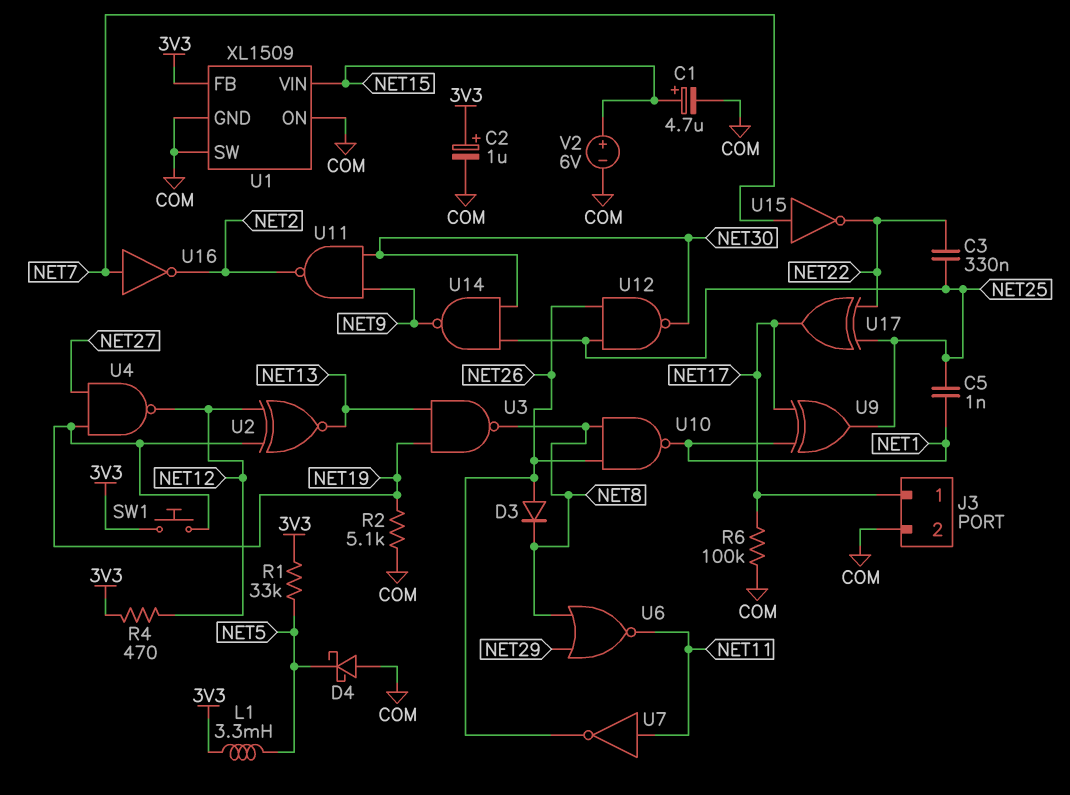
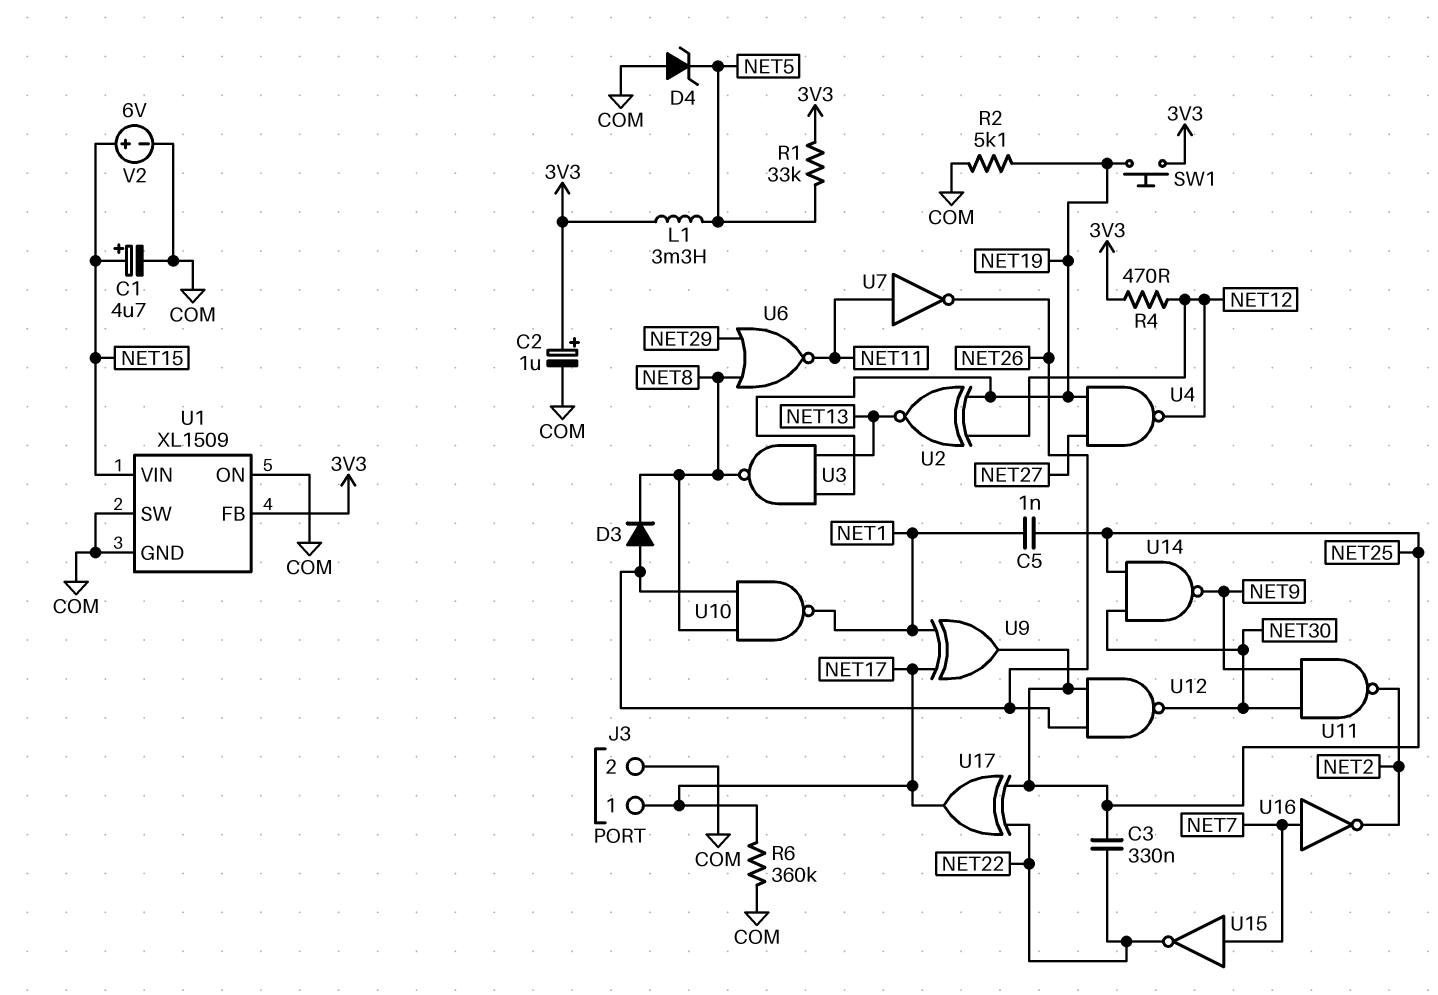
D4: schottky (A COM, K NET5) -> zener (A COM, K NET5)
R6: 100k (COM, NET17) -> 360k (COM, NET17)

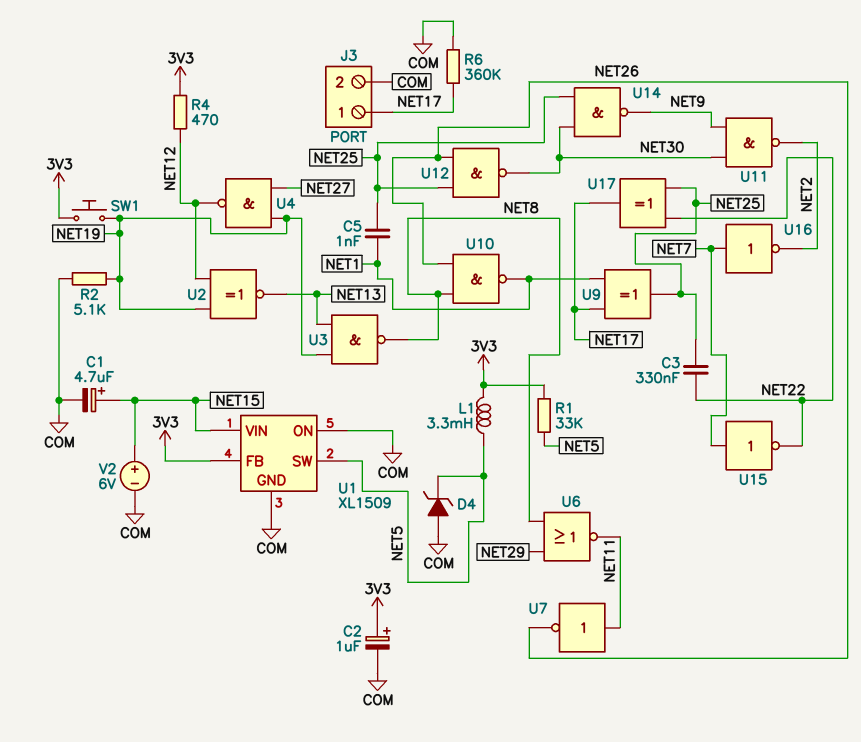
D3: diode (A NET26, K NET8) -> none
U1 pin SW: COM -> NET5

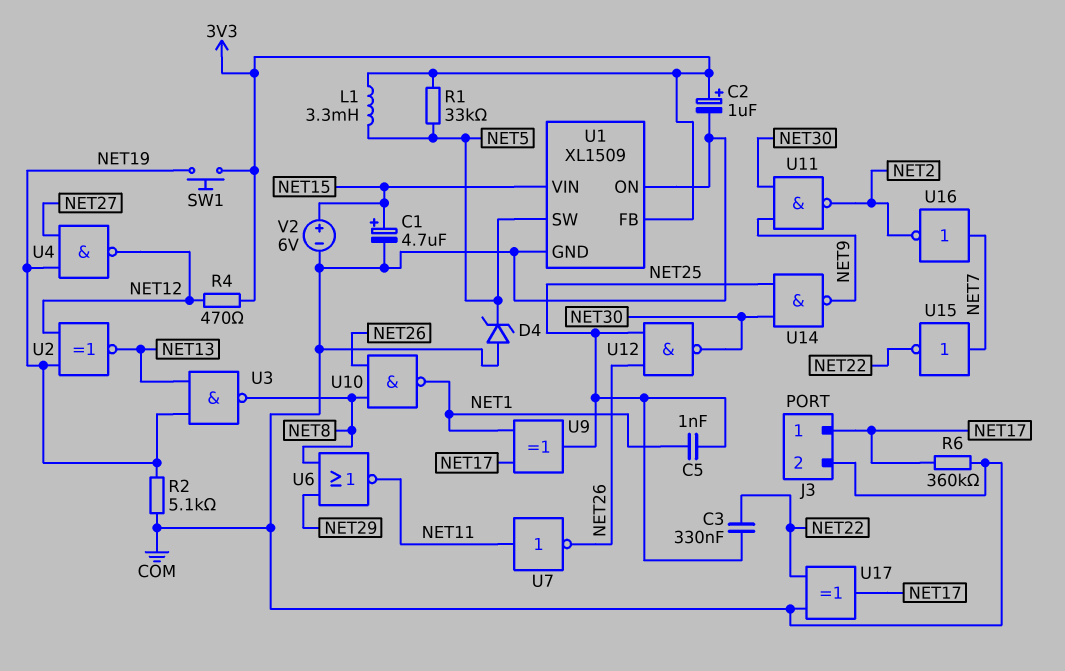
U17: XOR (in NET22, in NET25, out NET17) -> XOR (in COM, in NET22, out NET17)

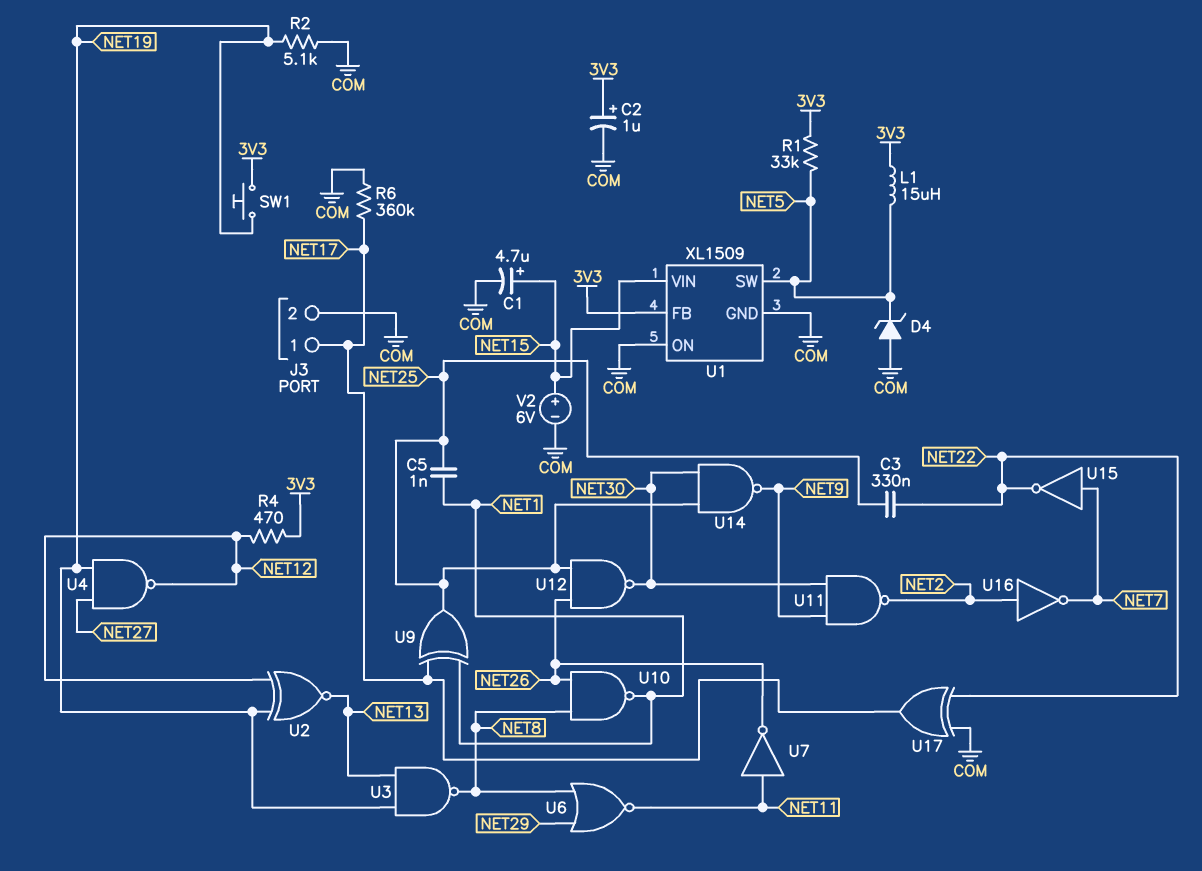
L1: 3.3mH (3V3, NET5) -> 15uH (3V3, NET5)
U16: NOT (in NET7, out NET2) -> NOT (in NET2, out NET7)

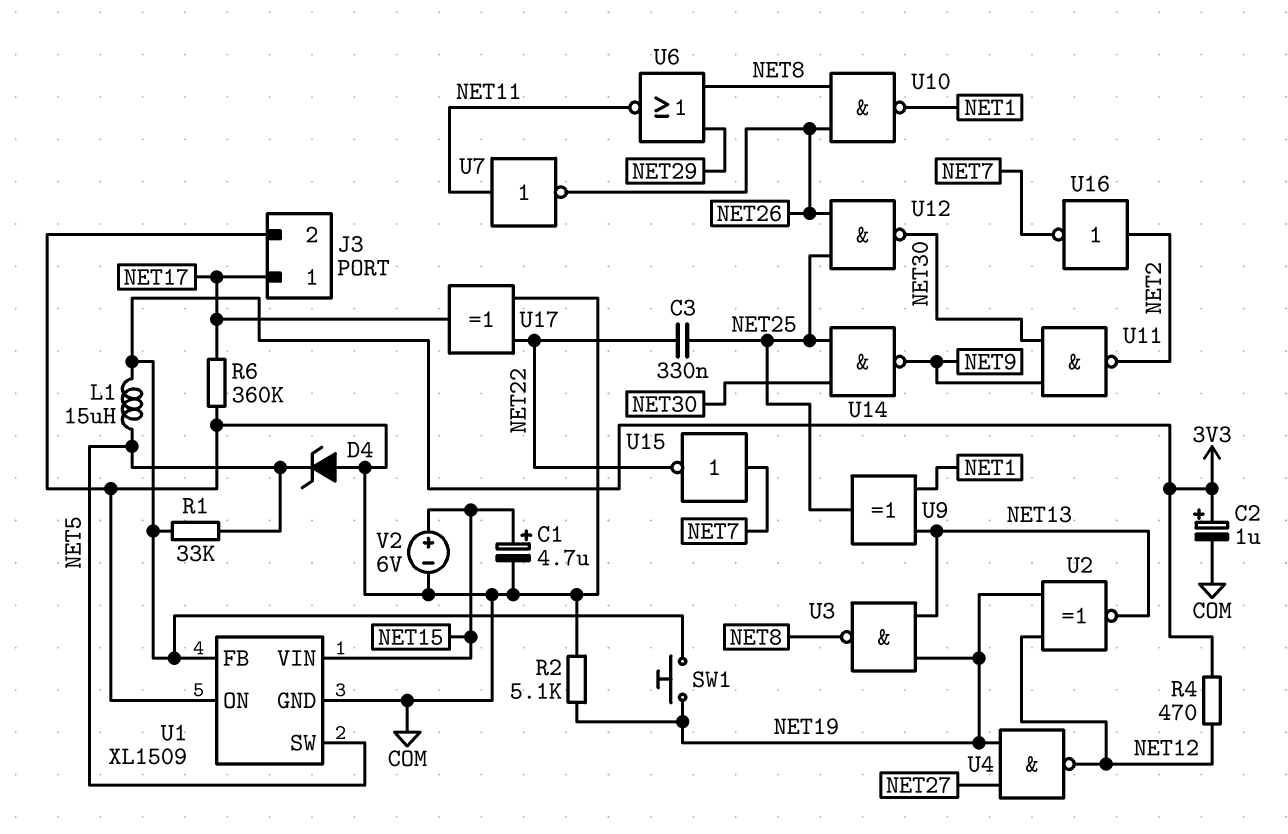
C5: 1nF (NET1, NET25) -> none
U9: XOR (in NET1, in NET17, out NET25) -> XOR (in NET1, in NET13, out NET25)

